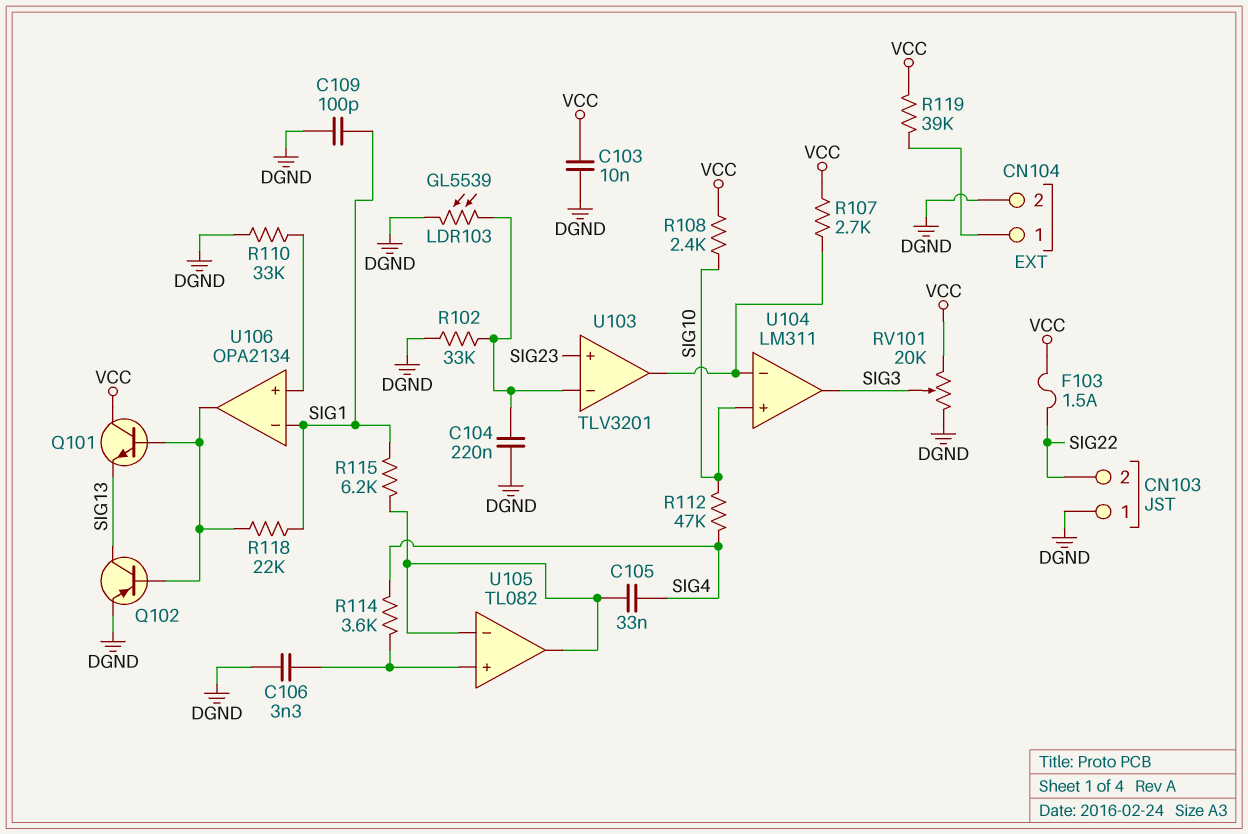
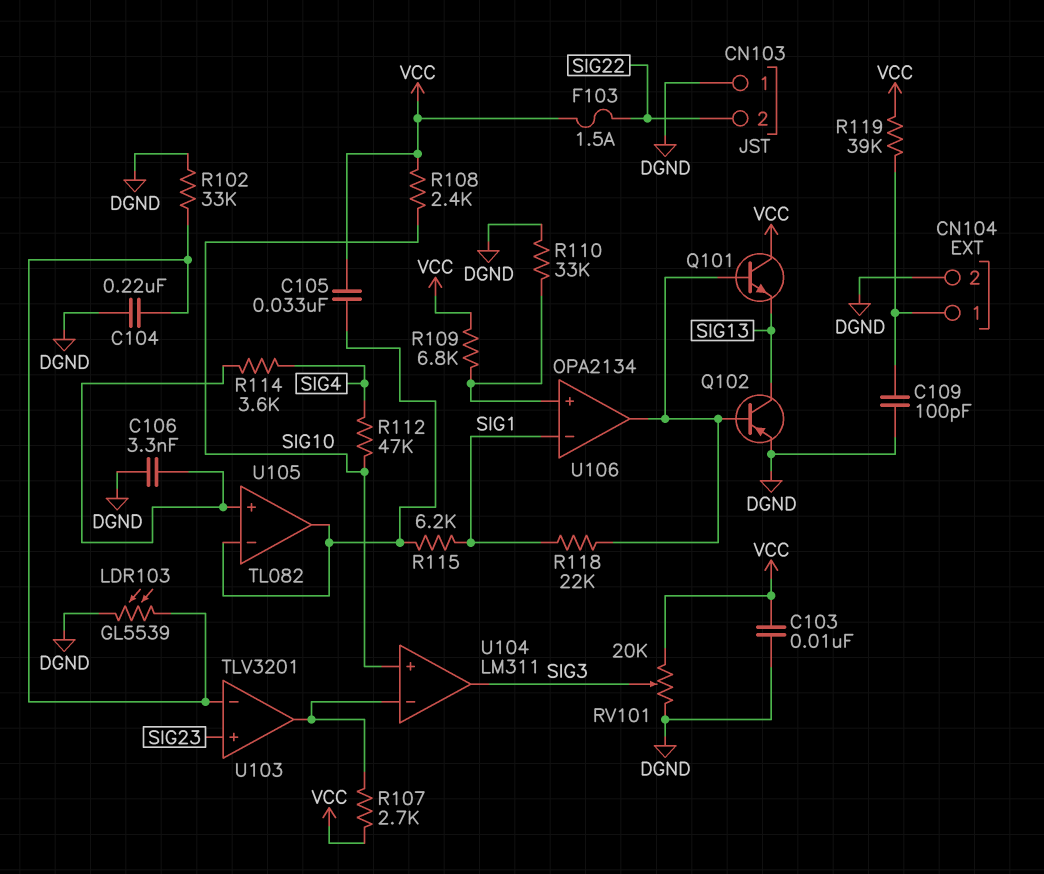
C105: 33nF (SIG4, U105/in-) -> 33nF (U105/in-, VCC)
C109: 100pF (DGND, SIG1) -> 100pF (CN104/1, DGND)
R109: none -> 6.8k (U106/in+, VCC)

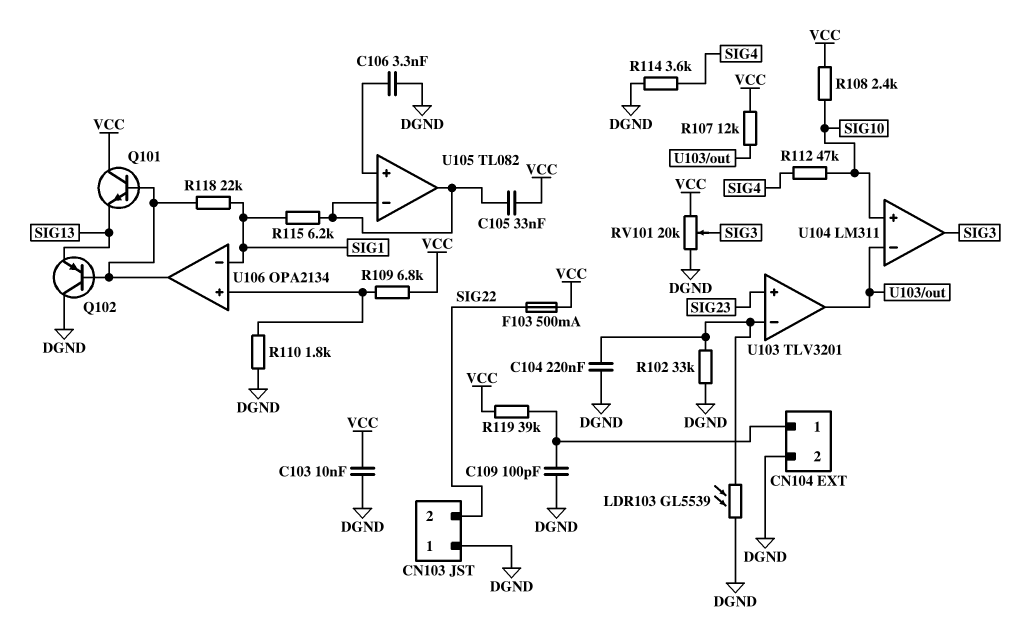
F103: 1.5A (SIG22, VCC) -> 500mA (SIG22, VCC)
Q102: PNP (B U106/out, C SIG13, E DGND) -> PNP (B U106/out, C DGND, E SIG13)
R107: 2.7k (U103/out, VCC) -> 12k (U103/out, VCC)
R110: 33k (DGND, U106/in+) -> 1.8k (DGND, U106/in+)
R114: 3.6k (SIG4, U105/in+) -> 3.6k (DGND, SIG4)

